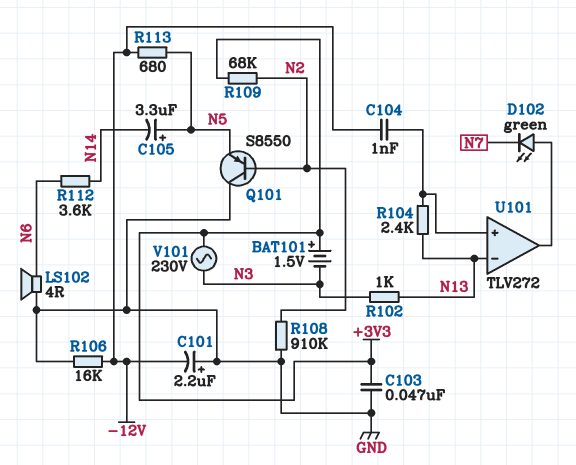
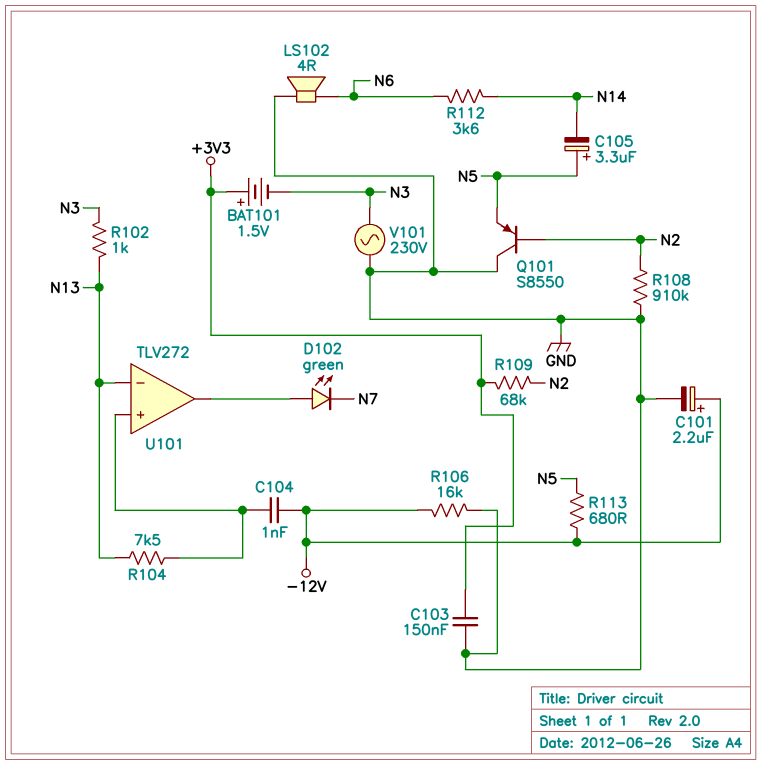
C101: 2.2uF (plus GND, minus -12V) -> 2.2uF (plus -12V, minus GND)
C103: 47nF (+3V3, GND) -> 150nF (+3V3, GND)
R104: 2.4k (N13, U101/in+) -> 7.5k (N13, U101/in+)
V101: AC 230V (+3V3, N3) -> AC 230V (GND, N3)

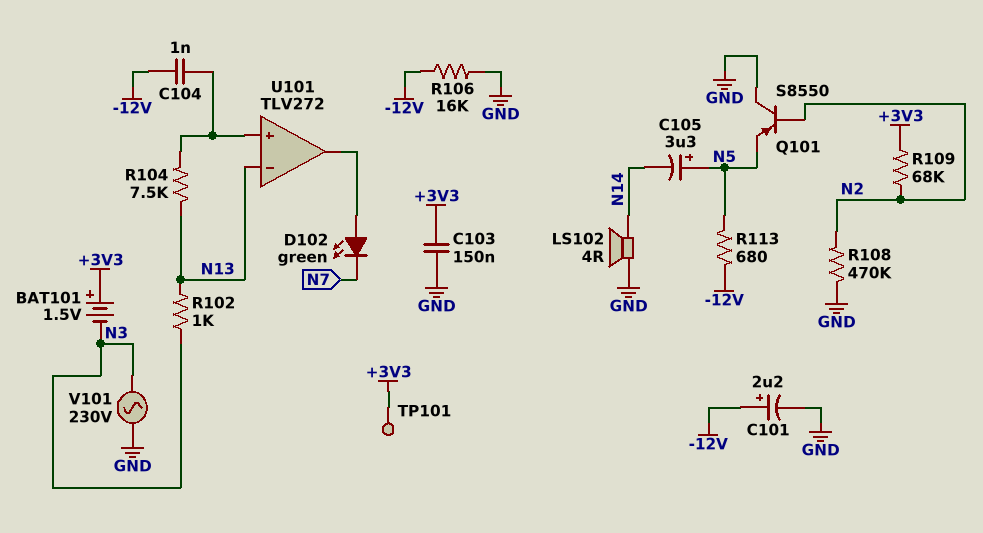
LS102: speaker 4R (GND, N6) -> speaker 4R (GND, N14)
R108: 910k (GND, N2) -> 470k (GND, N2)
R112: 3.6k (N6, N14) -> none
TP101: none -> test point (+3V3)

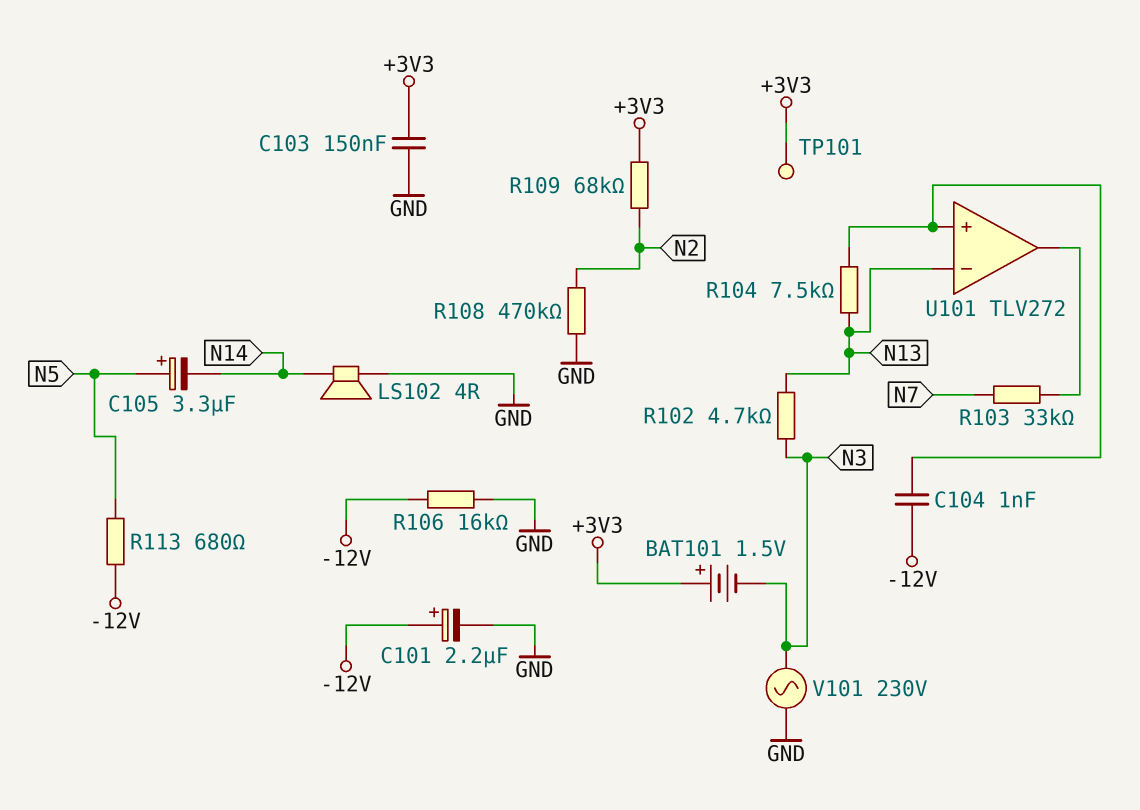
D102: LED green (A U101/out, K N7) -> none
Q101: PNP S8550 (B N2, C GND, E N5) -> none
R102: 1k (N3, N13) -> 4.7k (N3, N13)
R103: none -> 33k (N7, U101/out)

